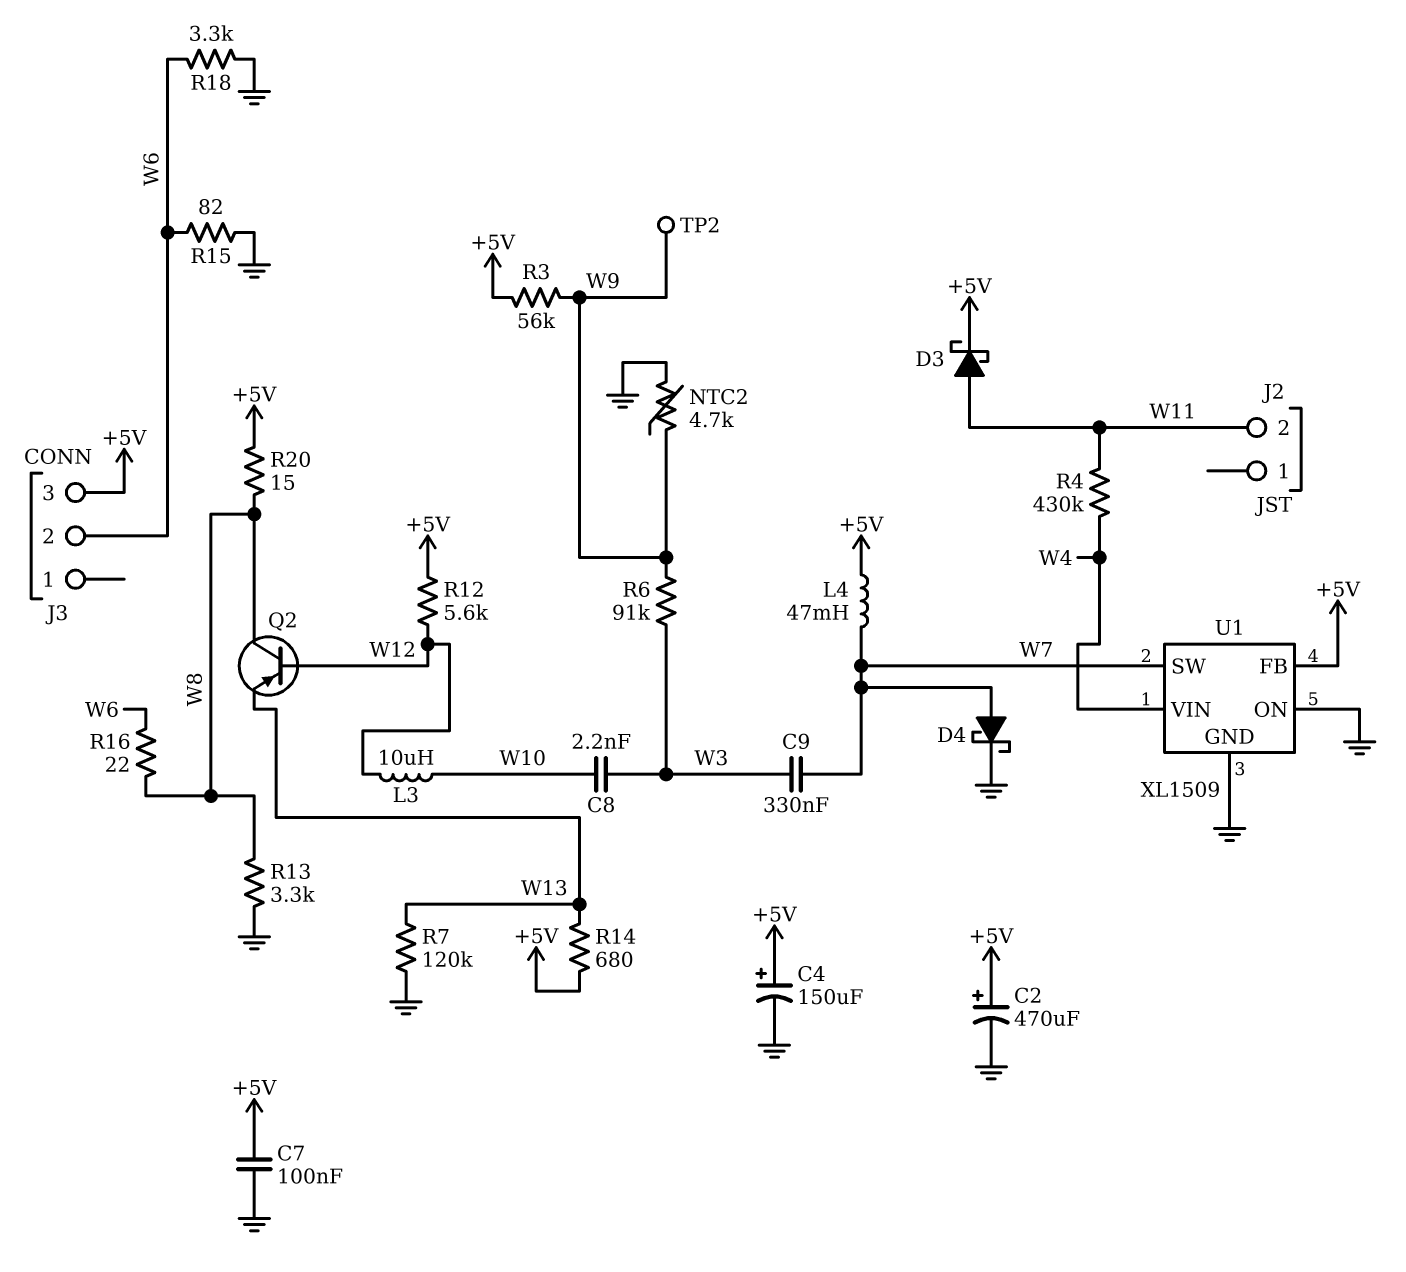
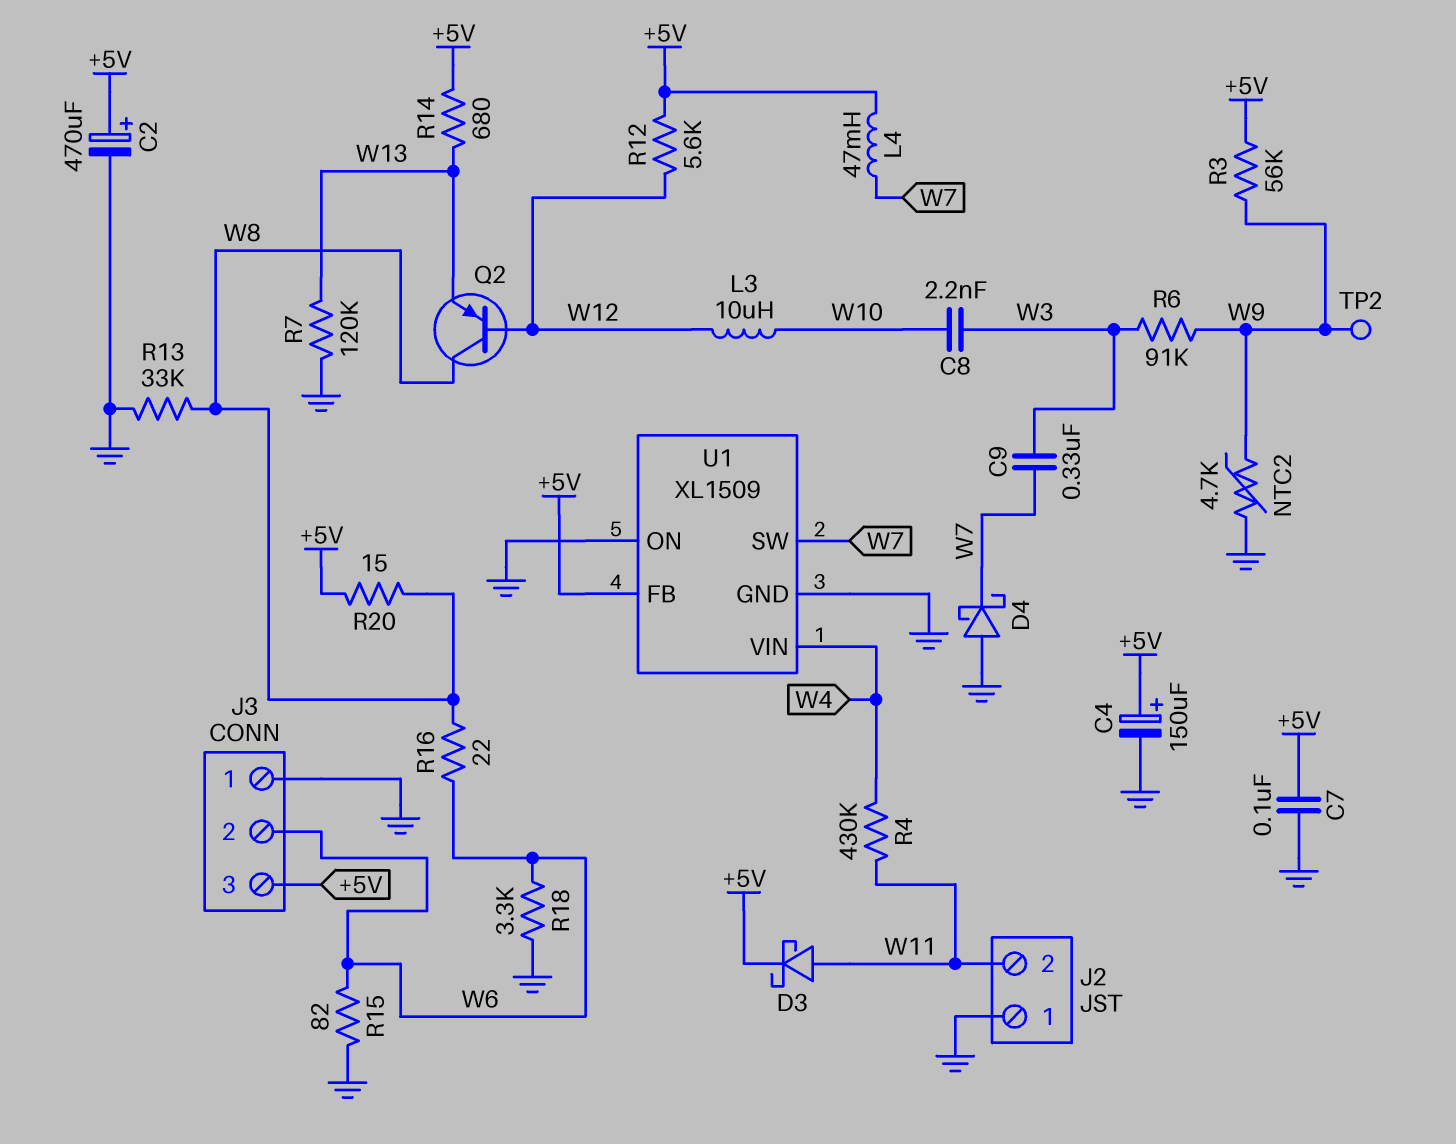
D4: schottky (A W7, K GND) -> schottky (A GND, K W7)
J2 pin 1: none -> GND
J3 pin 1: none -> GND
R13: 3.3k (GND, W8) -> 33k (GND, W8)

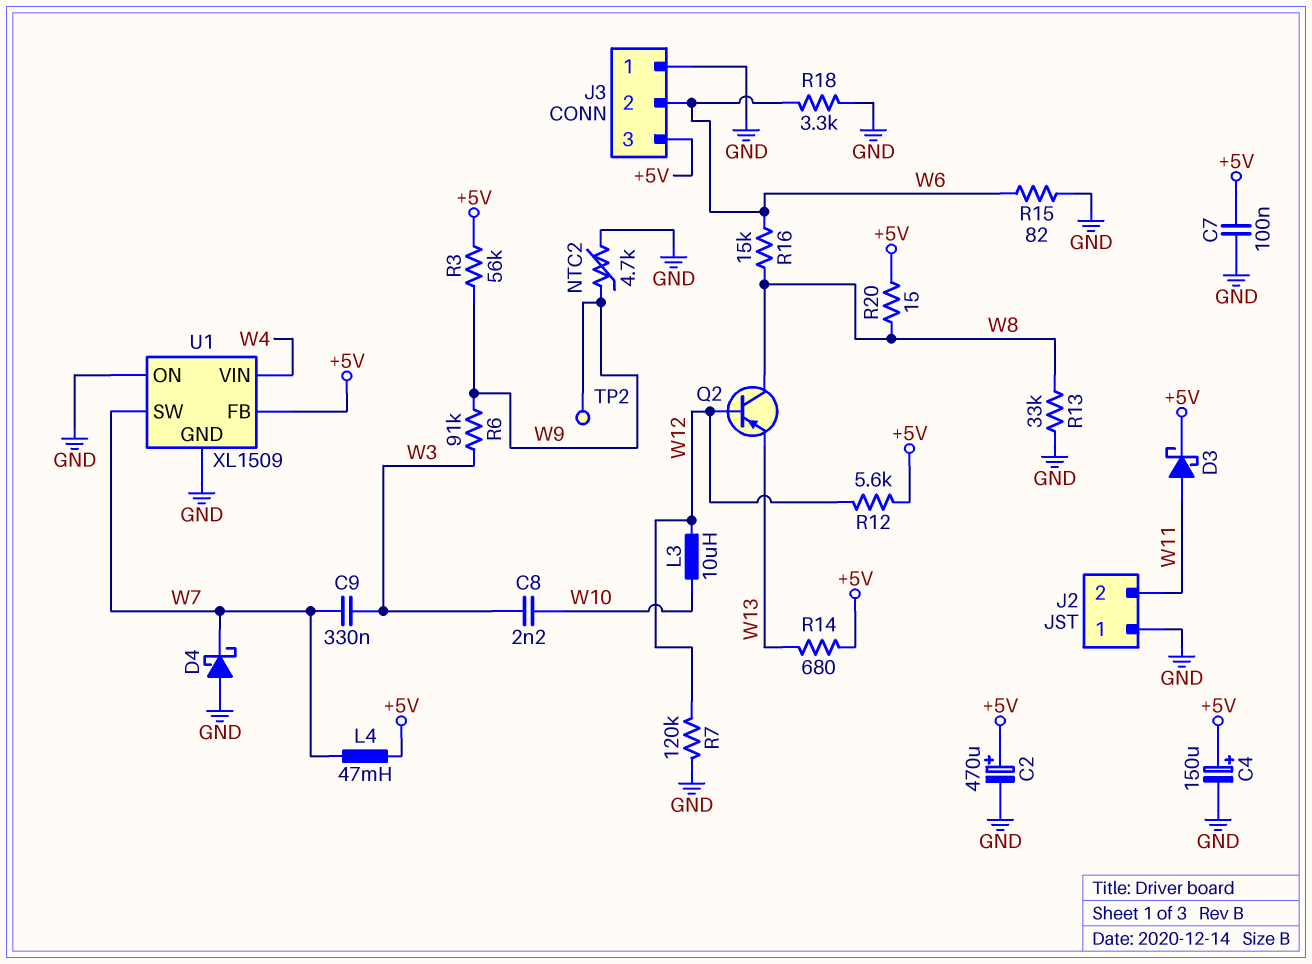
R4: 430k (W4, W11) -> none
R7: 120k (GND, W13) -> 120k (GND, W12)
R16: 22 (W6, W8) -> 15k (W6, W8)

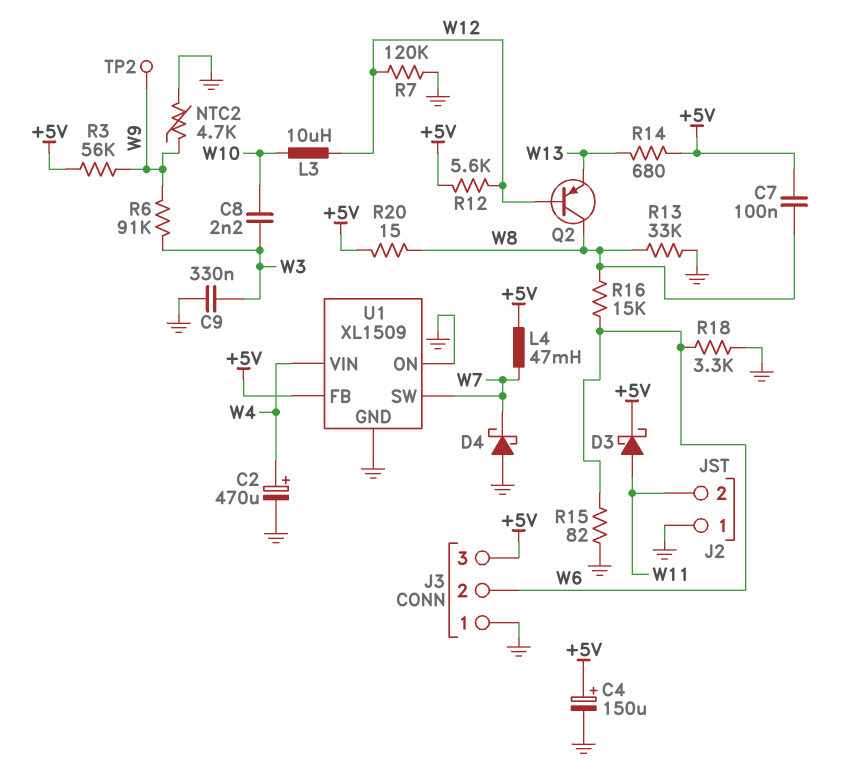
C2: 470uF (plus +5V, minus GND) -> 470uF (plus W4, minus GND)
C7: 100nF (+5V, GND) -> 100nF (+5V, W8)
C9: 330nF (W3, W7) -> 330nF (GND, W3)

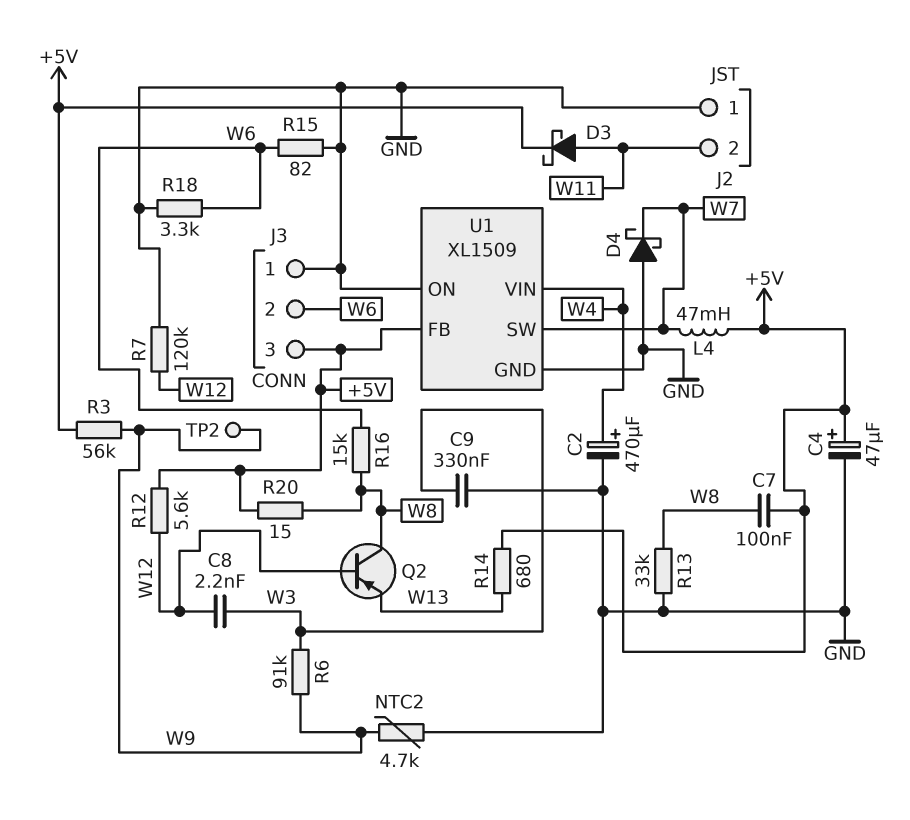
C4: 150uF (plus +5V, minus GND) -> 47uF (plus +5V, minus GND)
C8: 2.2nF (W3, W10) -> 2.2nF (W3, W12)
L3: 10uH (W10, W12) -> none

